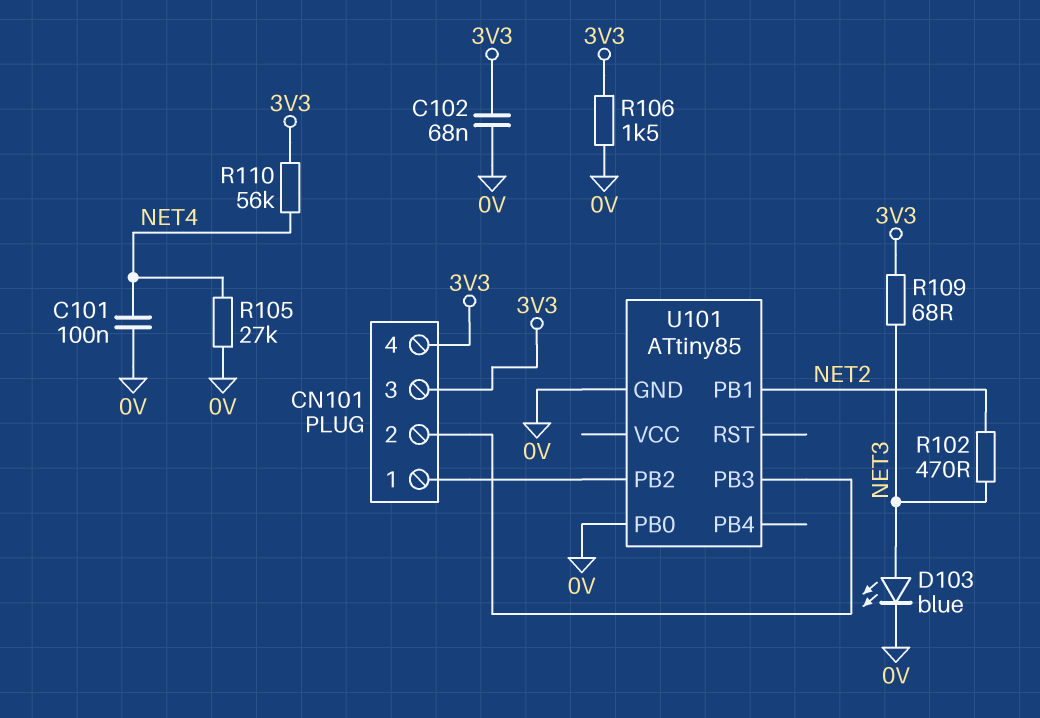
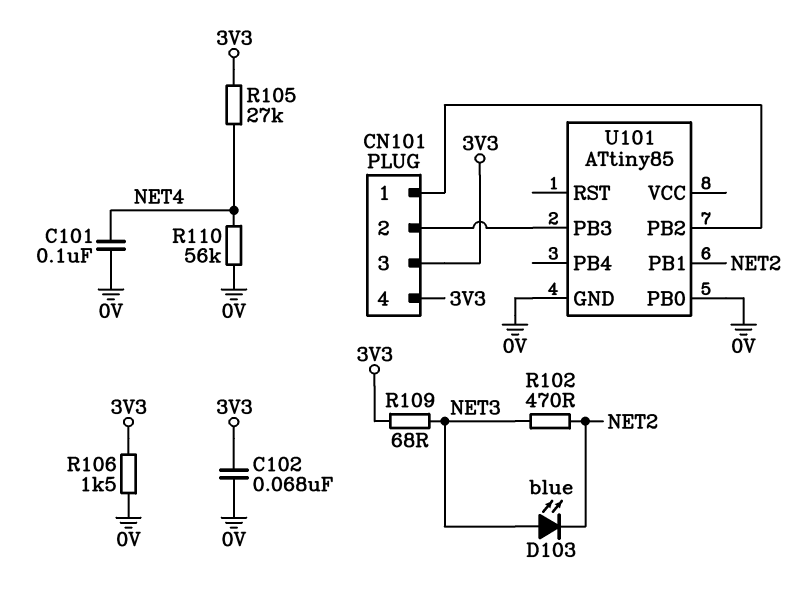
D103: LED blue (A NET3, K 0V) -> LED blue (A NET3, K NET2)
R105: 27k (0V, NET4) -> 27k (3V3, NET4)
R110: 56k (3V3, NET4) -> 56k (0V, NET4)

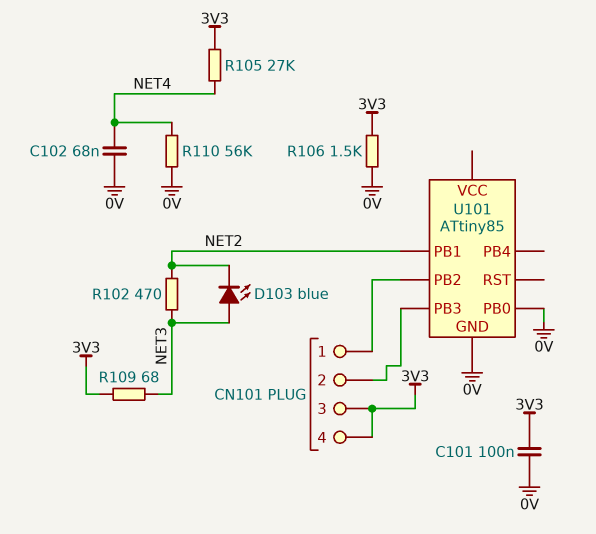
C101: 100nF (0V, NET4) -> 100nF (0V, 3V3)
C102: 68nF (0V, 3V3) -> 68nF (0V, NET4)

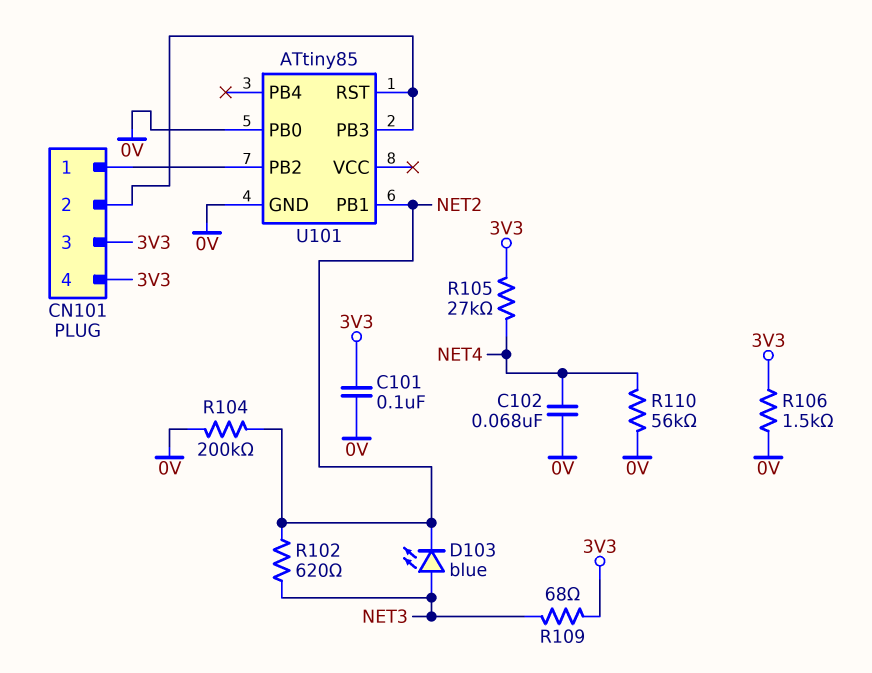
R102: 470 (NET2, NET3) -> 620 (NET2, NET3)
R104: none -> 200k (0V, NET2)
U101 pin RST: none -> CN101/2

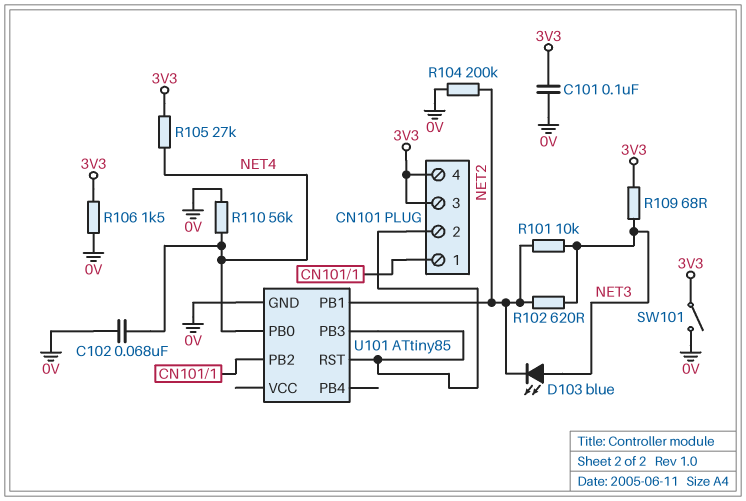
R101: none -> 10k (NET2, NET3)
SW101: none -> switch (0V, 3V3)
U101 pin PB0: 0V -> NET4

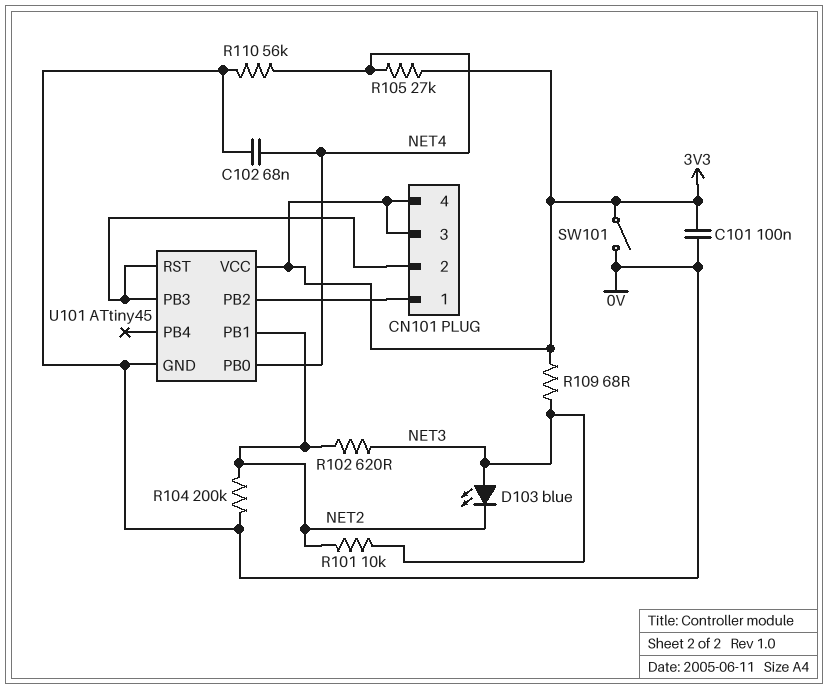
R106: 1.5k (0V, 3V3) -> none
U101: ATtiny85 -> ATtiny45
U101 pin VCC: none -> 3V3

